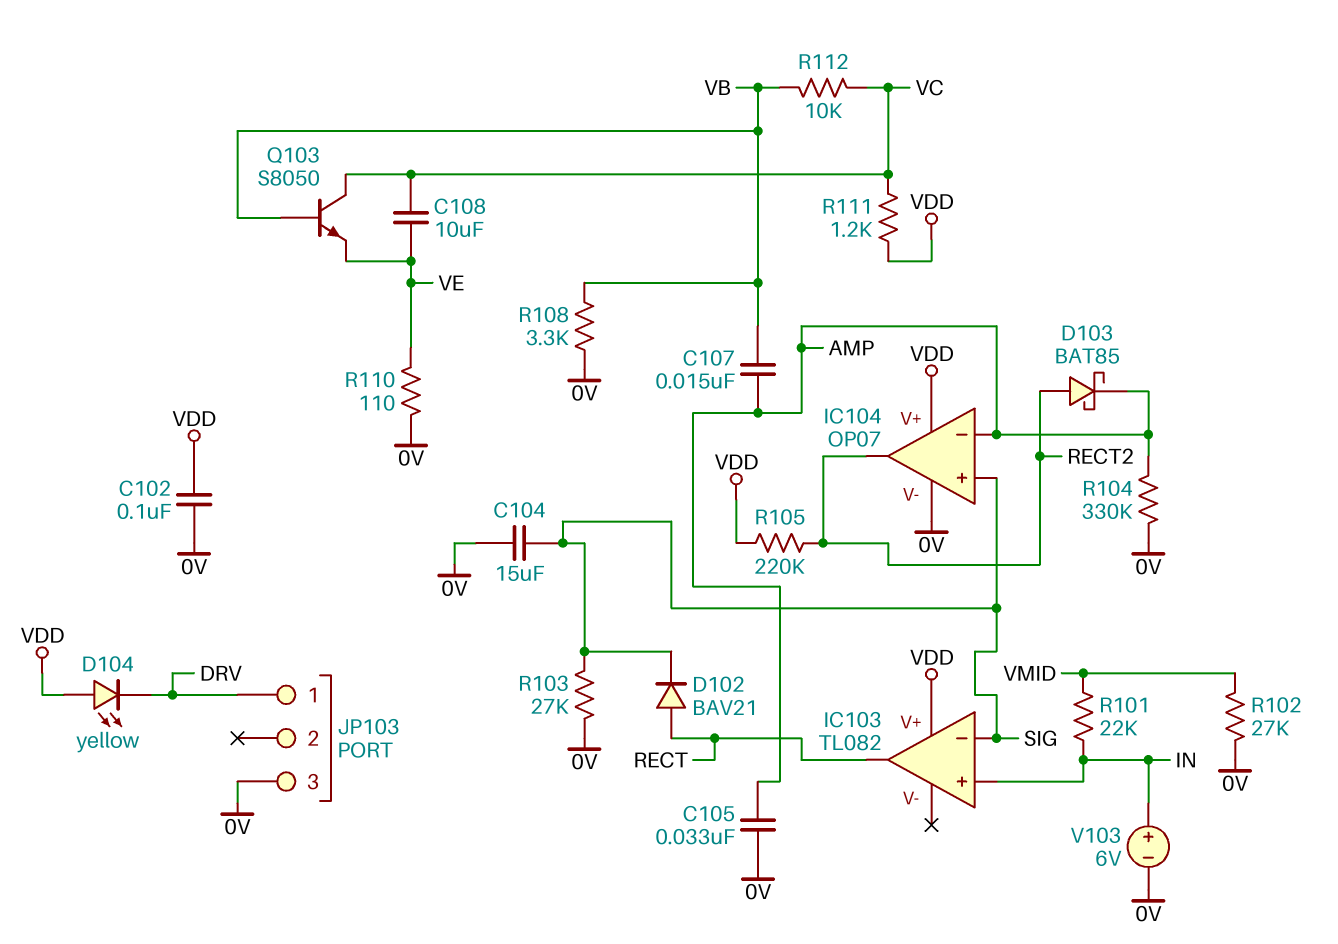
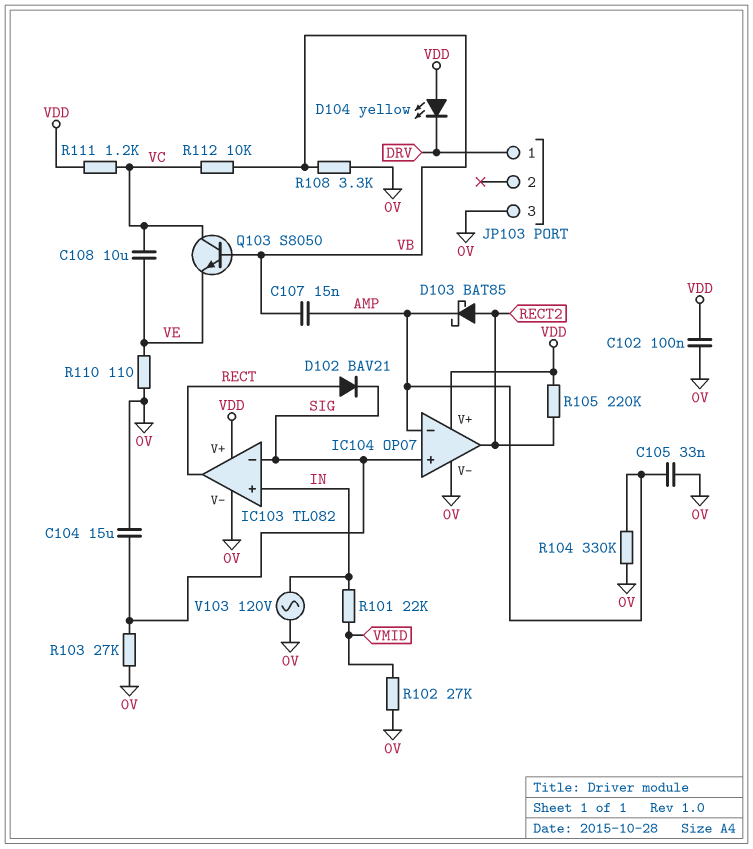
IC103 pin V-: none -> 0V
V103: 6V (plus IN, minus 0V) -> AC 120V (0V, IN)

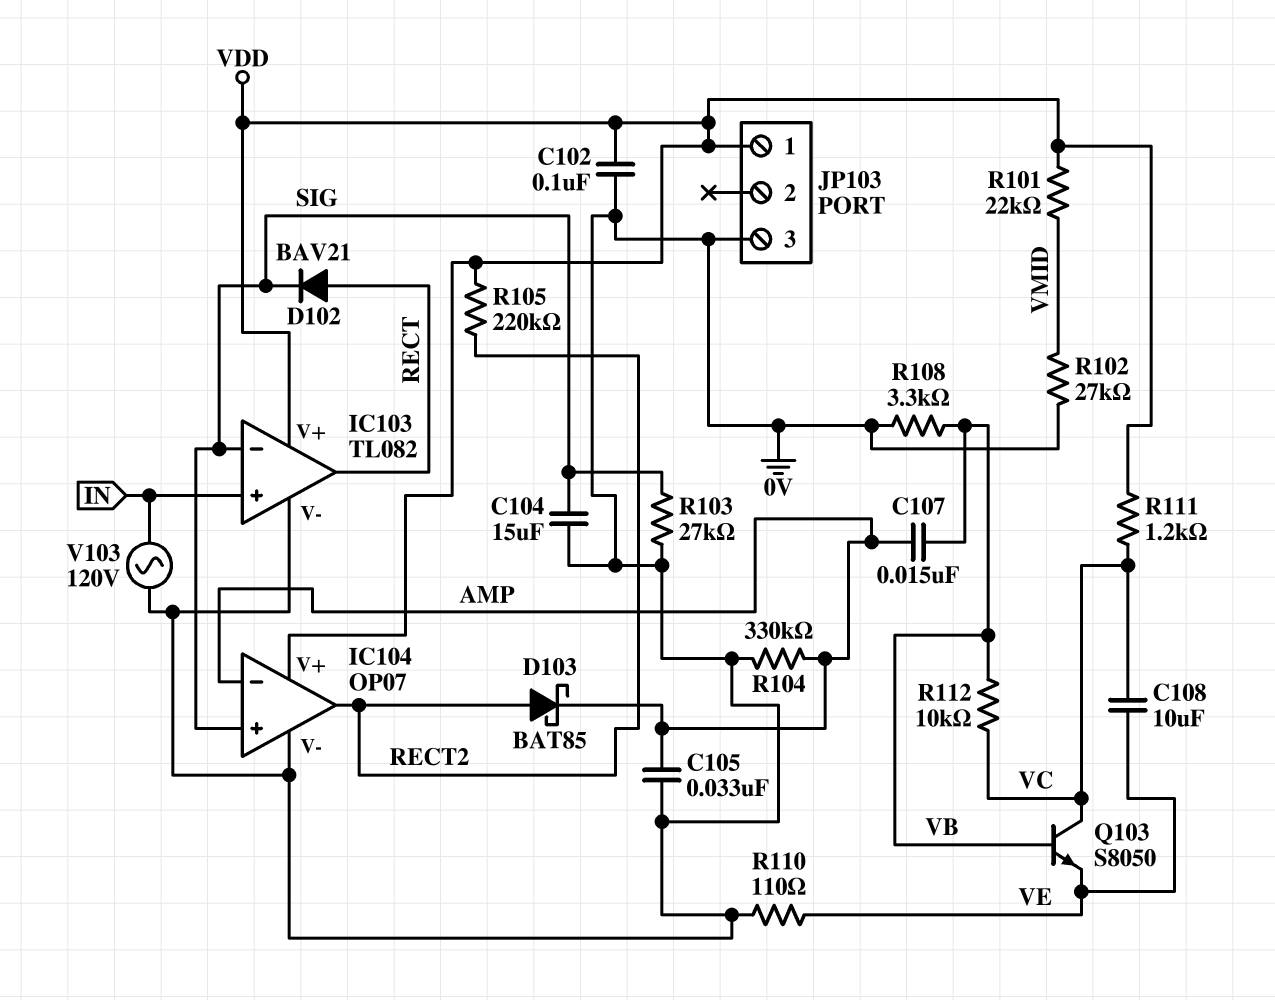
D104: LED yellow (A VDD, K DRV) -> none
JP103 pin 1: DRV -> VDD
R101: 22k (IN, VMID) -> 22k (VDD, VMID)

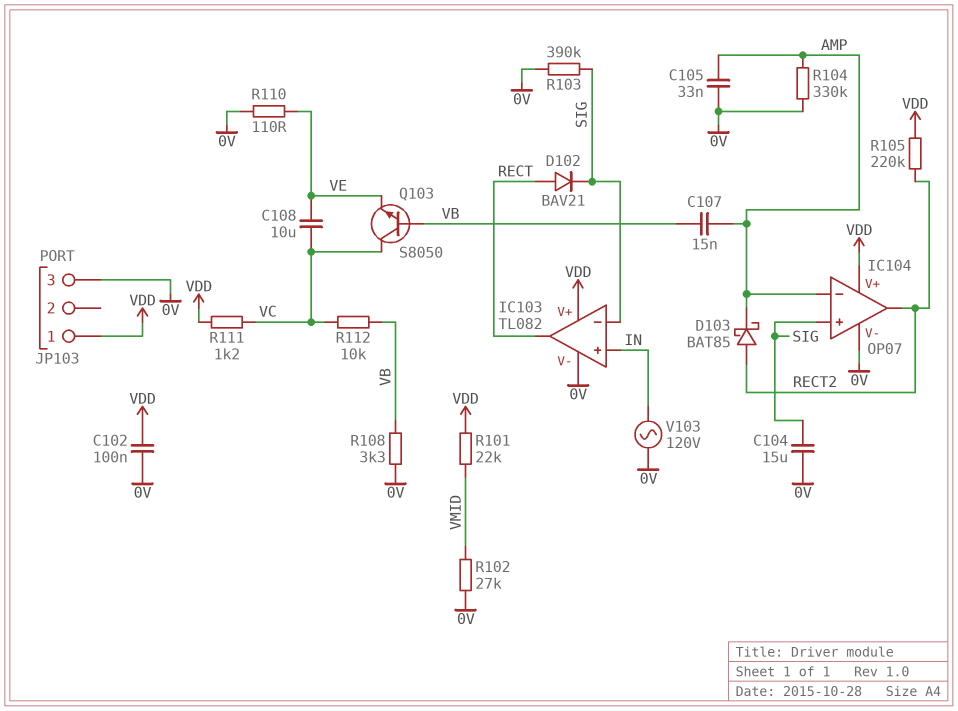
R103: 27k (0V, SIG) -> 390k (0V, SIG)

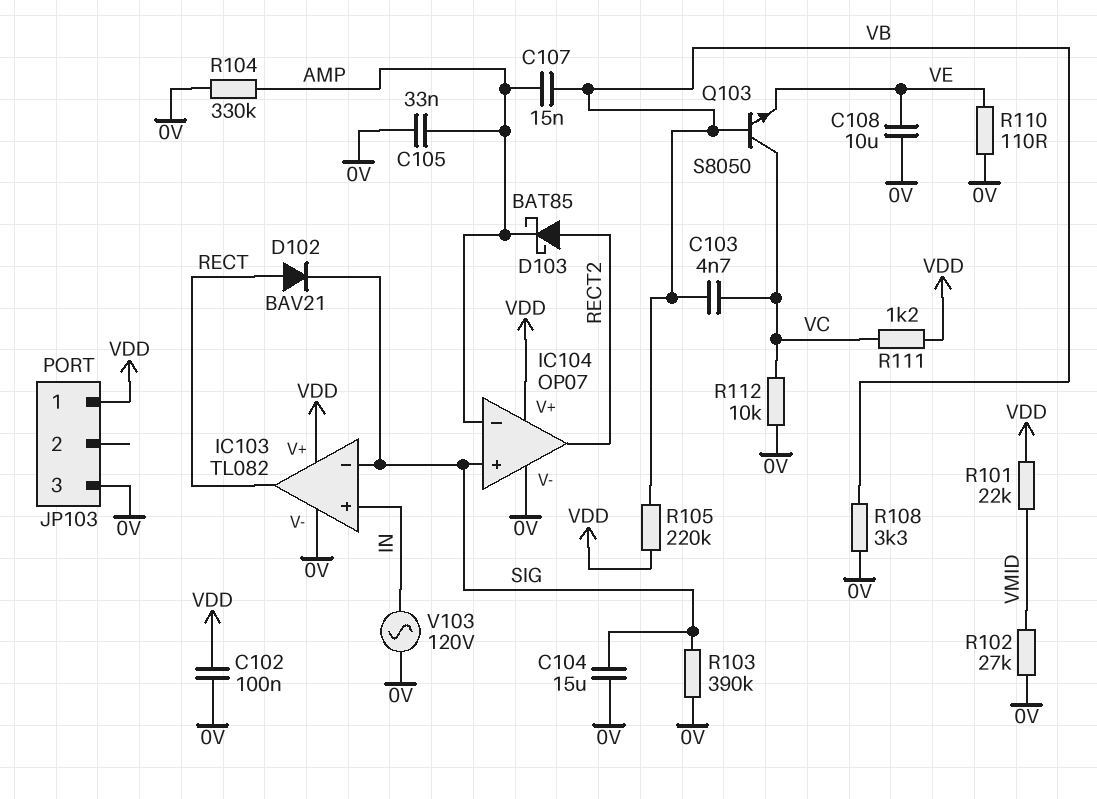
C103: none -> 4.7nF (VB, VC)
C108: 10uF (VC, VE) -> 10uF (0V, VE)
R105: 220k (RECT2, VDD) -> 220k (VB, VDD)
R112: 10k (VB, VC) -> 10k (0V, VC)

